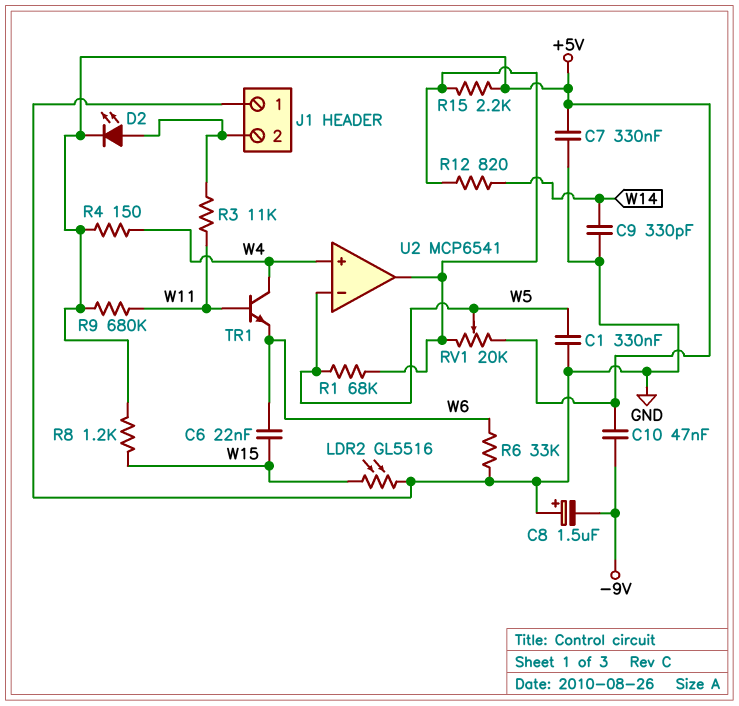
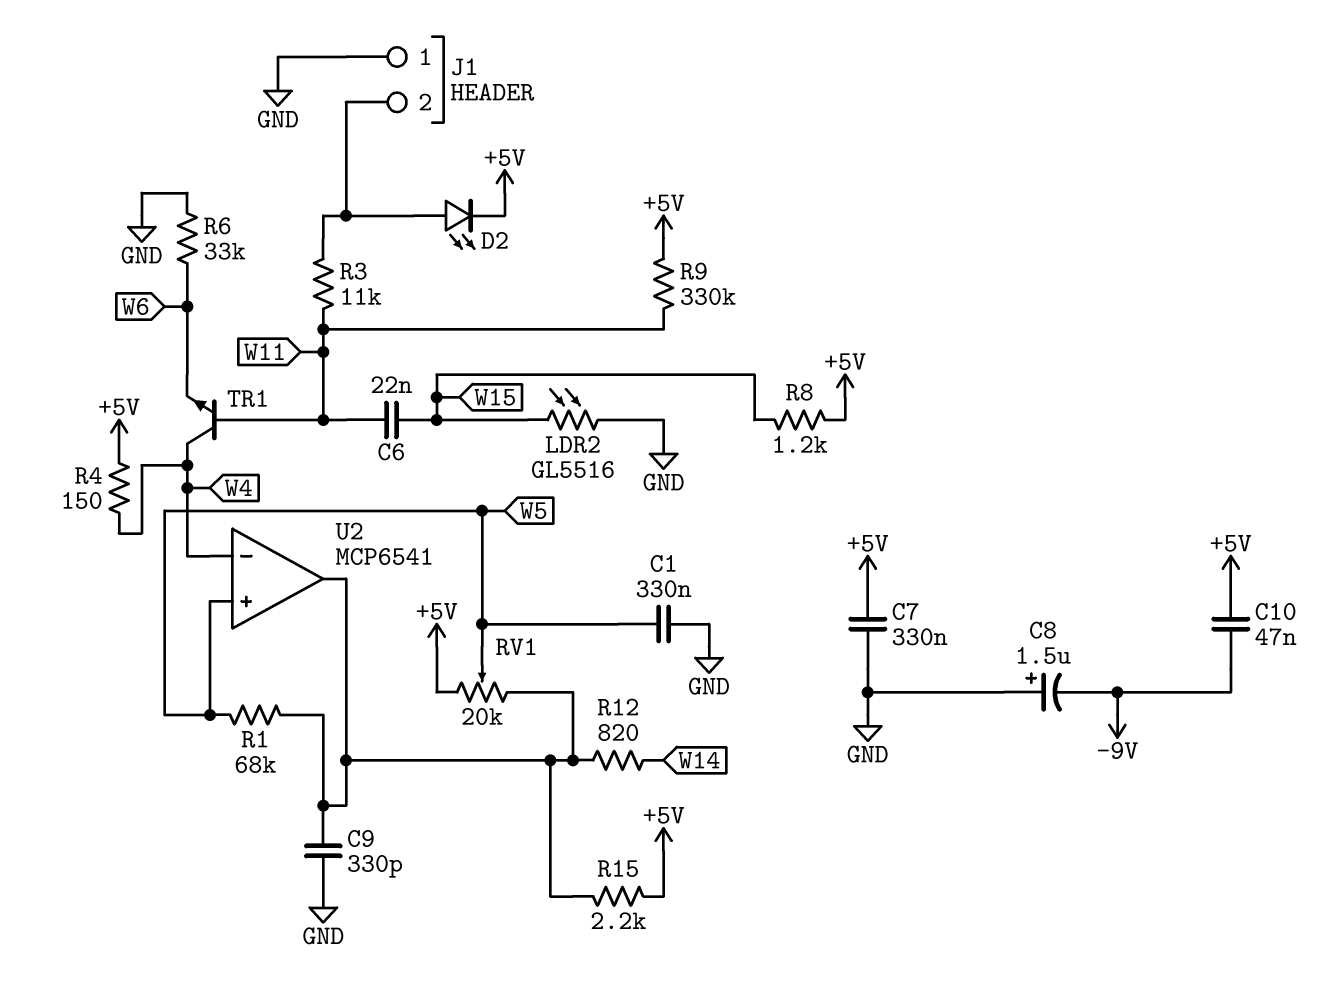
C6: 22nF (W6, W15) -> 22nF (W11, W15)
C9: 330pF (GND, W14) -> 330pF (GND, U2/out)
R9: 680k (+5V, W11) -> 330k (+5V, W11)
U2 pin in+: W4 -> W5
U2 pin in-: W5 -> W4

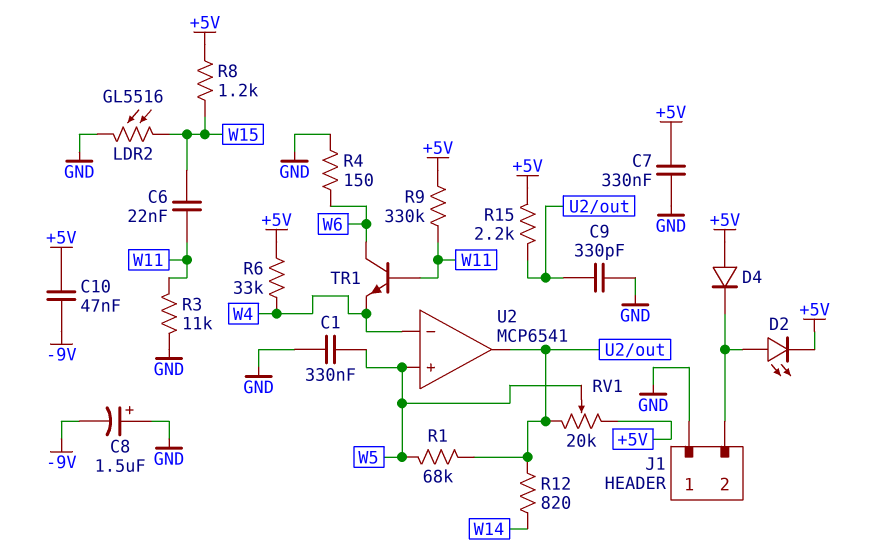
D4: none -> diode (A +5V, K J1/2)
R3: 11k (J1/2, W11) -> 11k (GND, W11)
R4: 150 (+5V, W4) -> 150 (GND, W6)
R6: 33k (GND, W6) -> 33k (+5V, W4)
TR1: NPN (B W11, C W4, E W6) -> NPN (B W11, C W6, E W4)

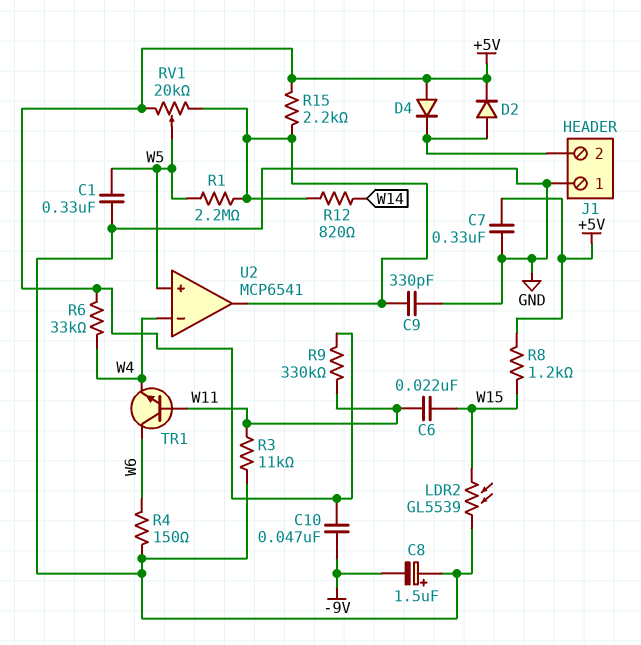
D2: LED (A J1/2, K +5V) -> diode (A J1/2, K +5V)
LDR2: GL5516 (GND, W15) -> GL5539 (GND, W15)
R1: 68k (U2/out, W5) -> 2.2M (U2/out, W5)

